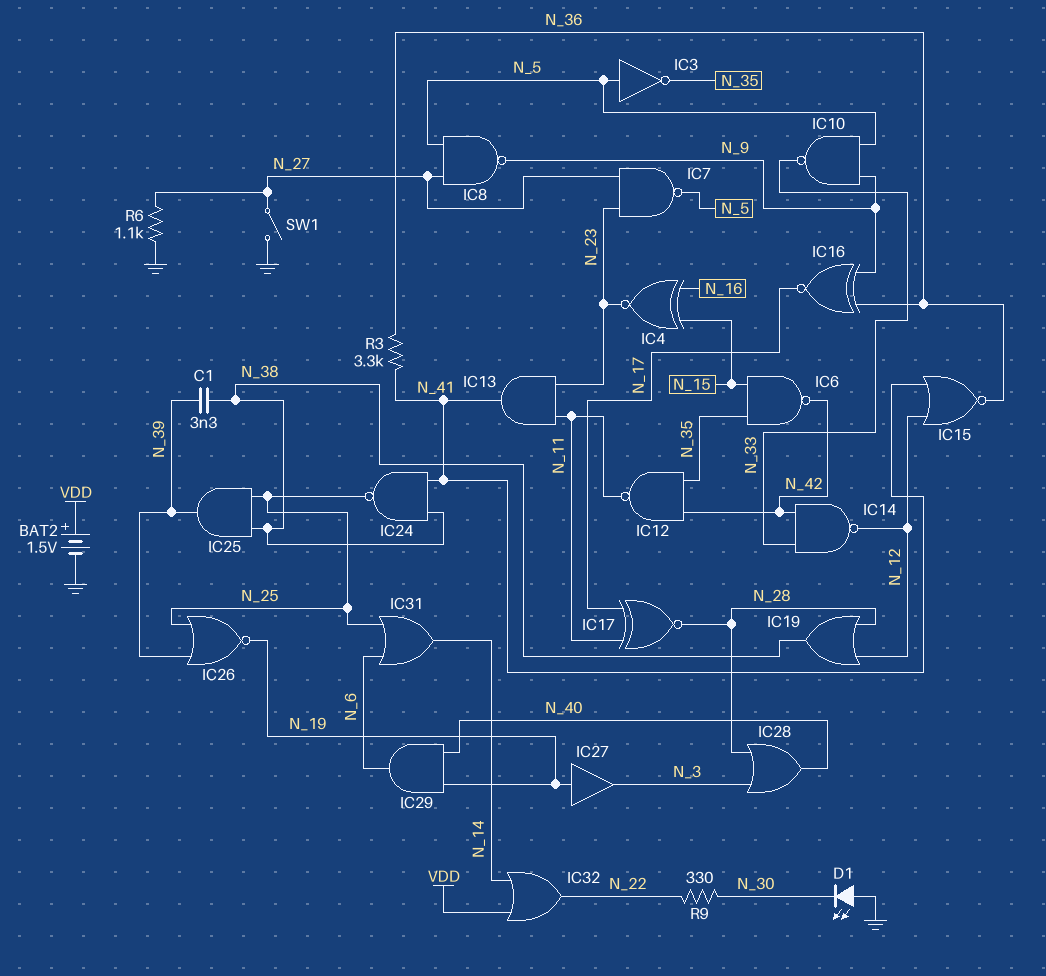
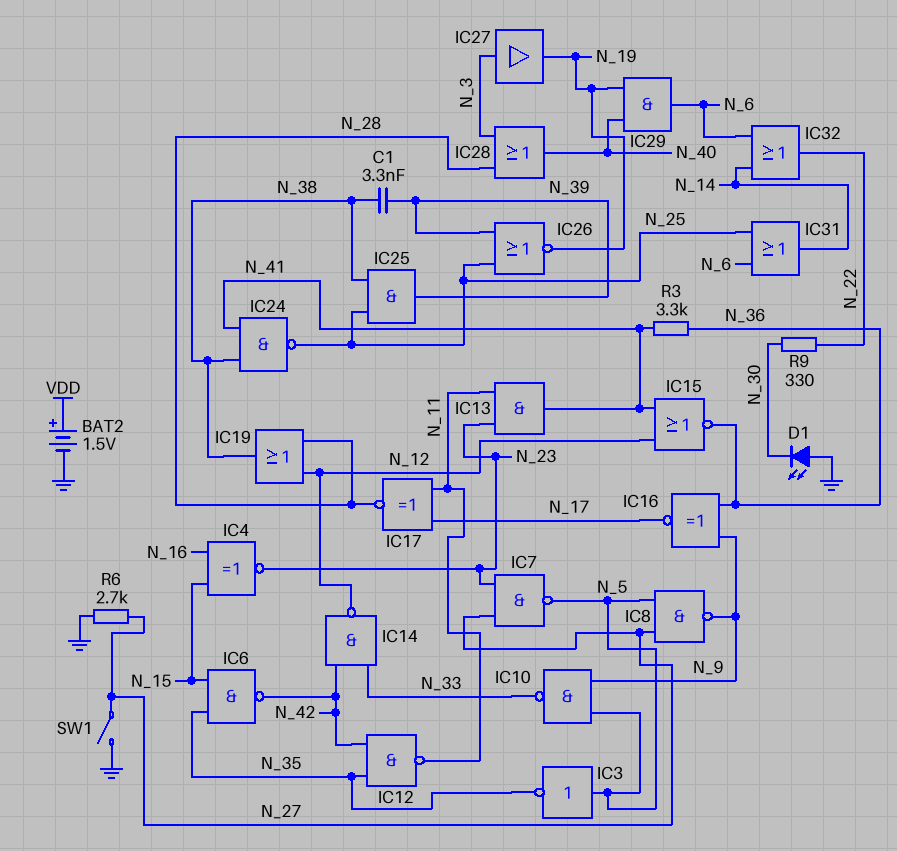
IC27: buffer (in N_19, out N_3) -> buffer (in N_3, out N_19)
IC32: OR (in N_14, in VDD, out N_22) -> OR (in N_6, in N_14, out N_22)
R6: 1.1k (GND, N_27) -> 2.7k (GND, N_27)

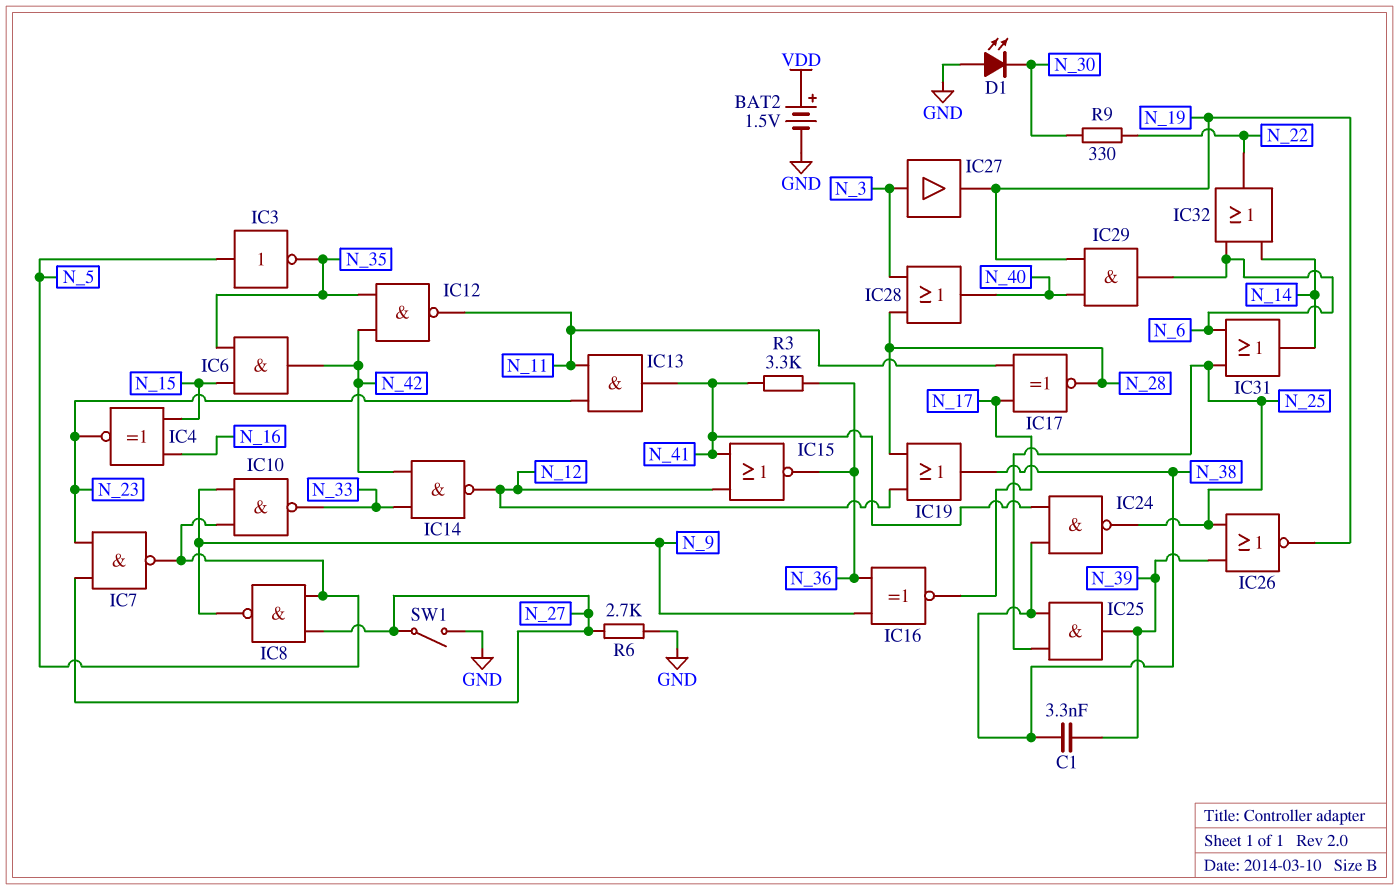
IC6: NAND (in N_15, in N_35, out N_42) -> AND (in N_15, in N_35, out N_42)

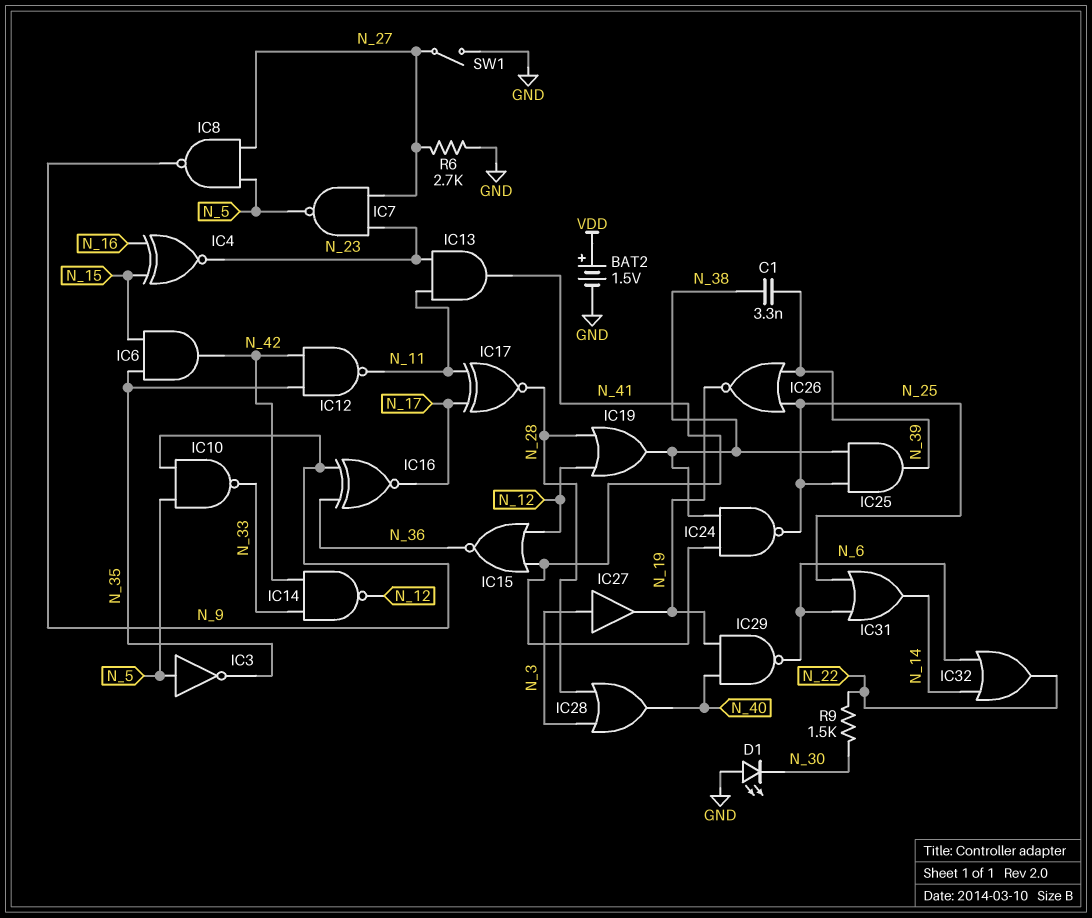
IC29: AND (in N_19, in N_40, out N_6) -> NAND (in N_19, in N_40, out N_6)
R3: 3.3k (N_36, N_41) -> none
R9: 330 (N_22, N_30) -> 1.5k (N_22, N_30)

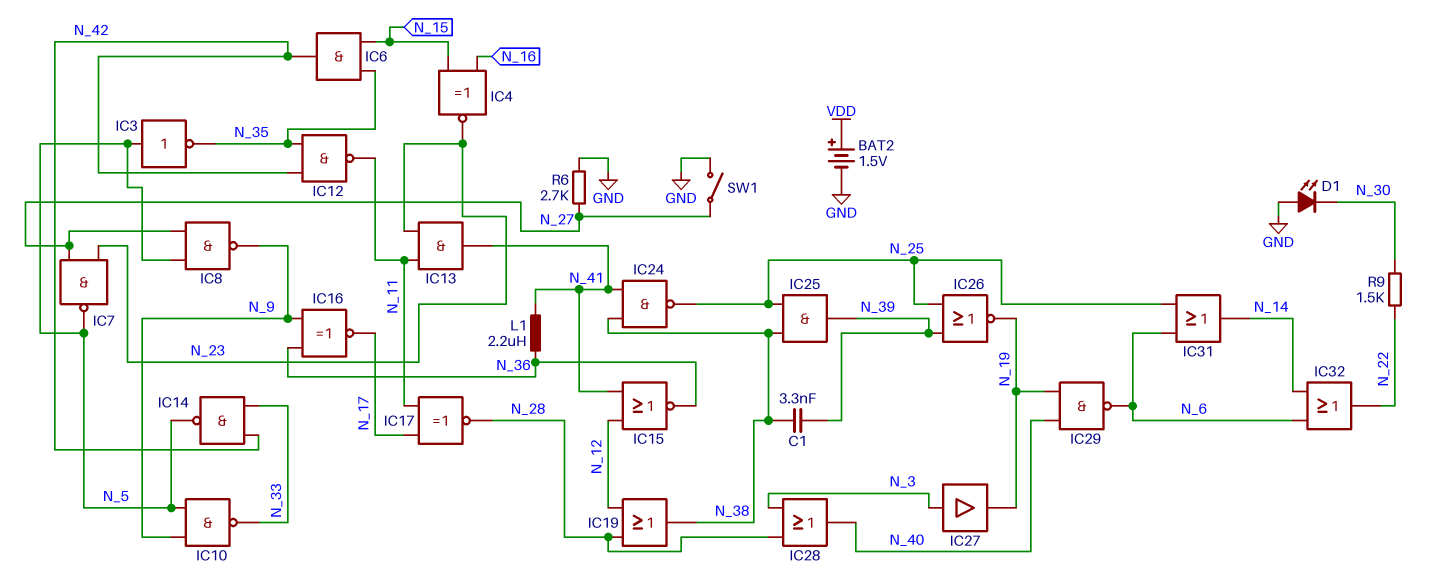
IC14: NAND (in N_33, in N_42, out N_12) -> NAND (in N_33, in N_42, out N_5)
L1: none -> 2.2uH (N_36, N_41)

